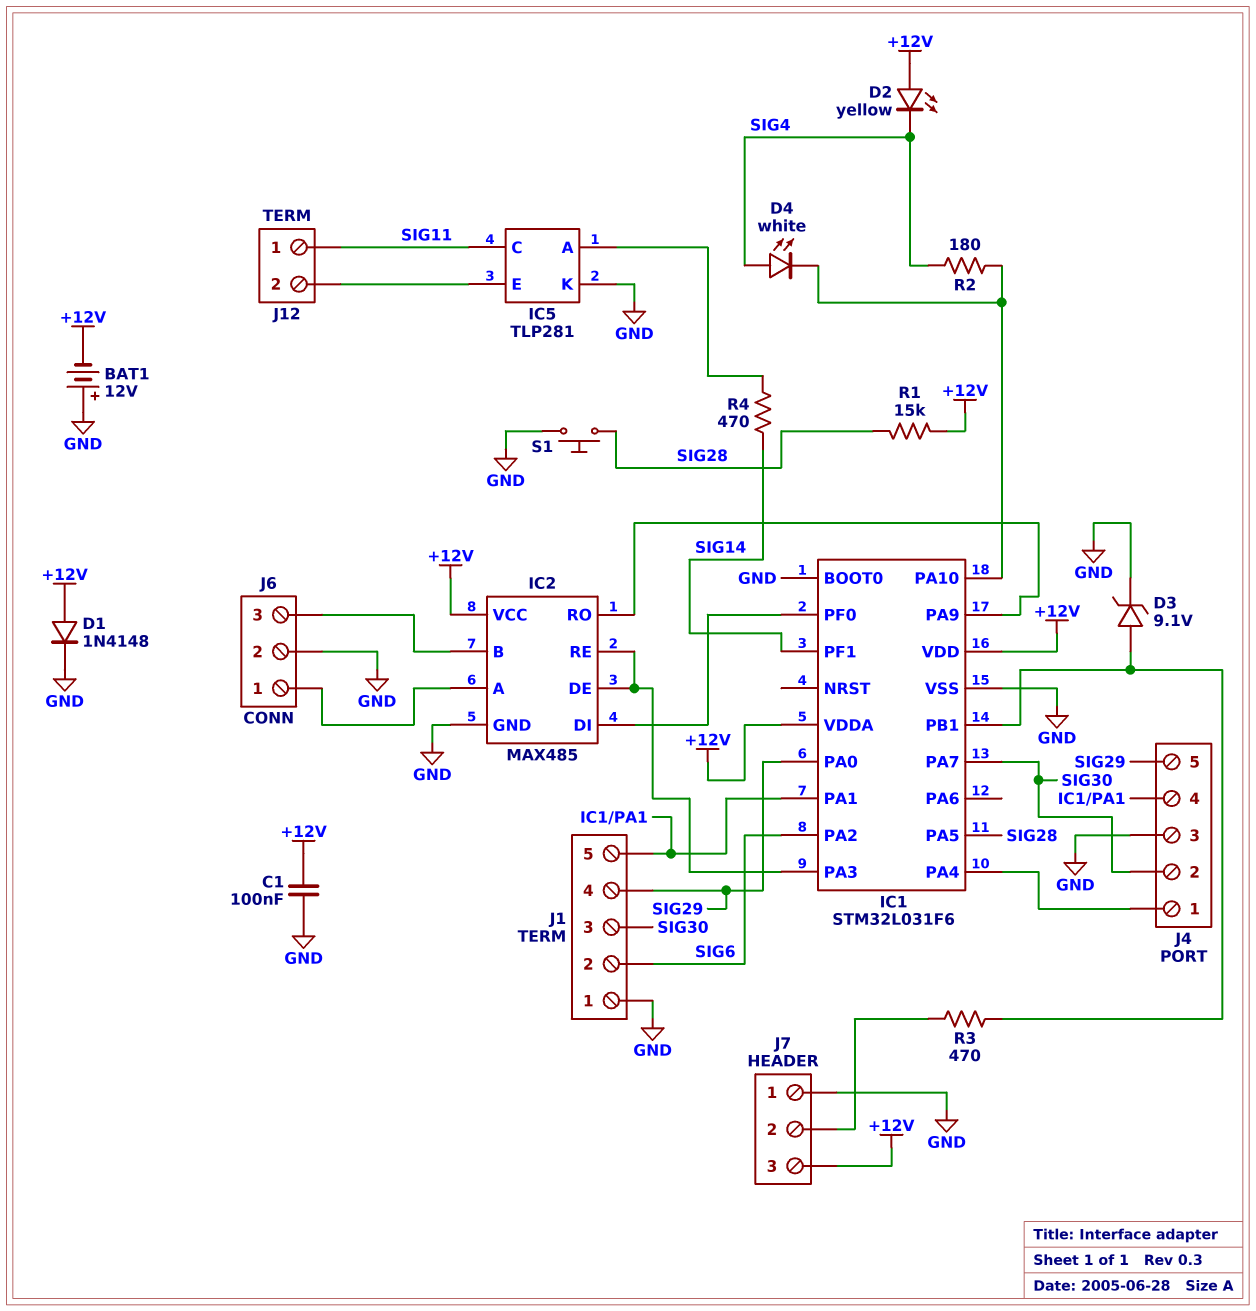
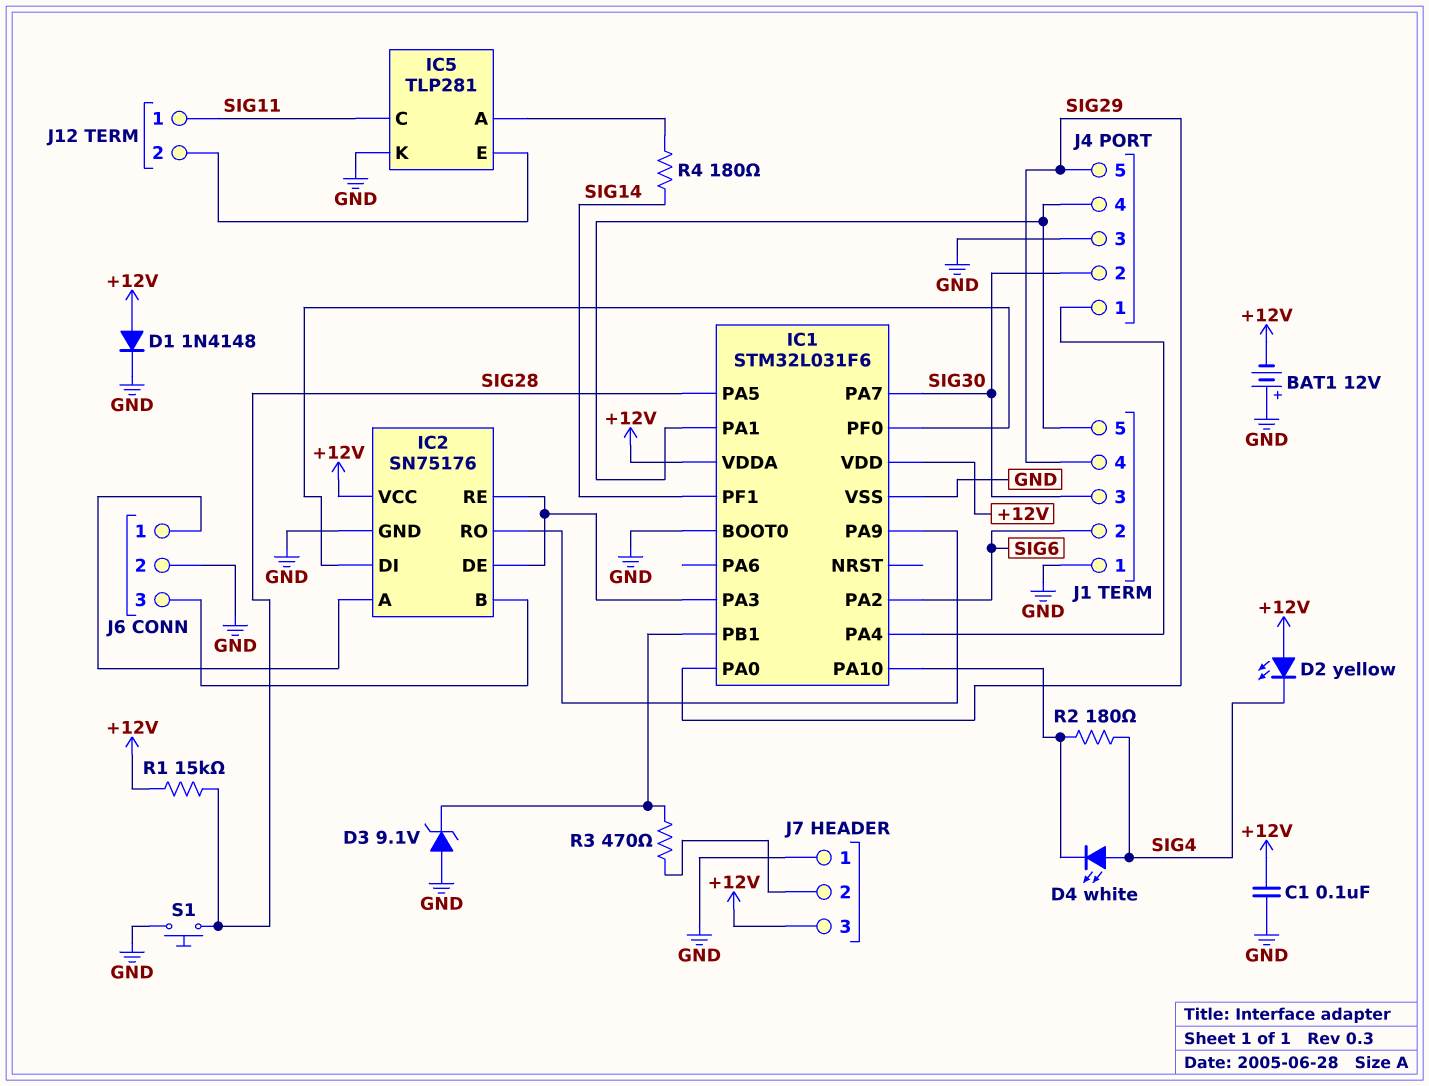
D3: zener 9.1V (A IC1/PB1, K GND) -> zener 9.1V (A GND, K IC1/PB1)
IC2: MAX485 -> SN75176
R4: 470 (IC5/A, SIG14) -> 180 (IC5/A, SIG14)

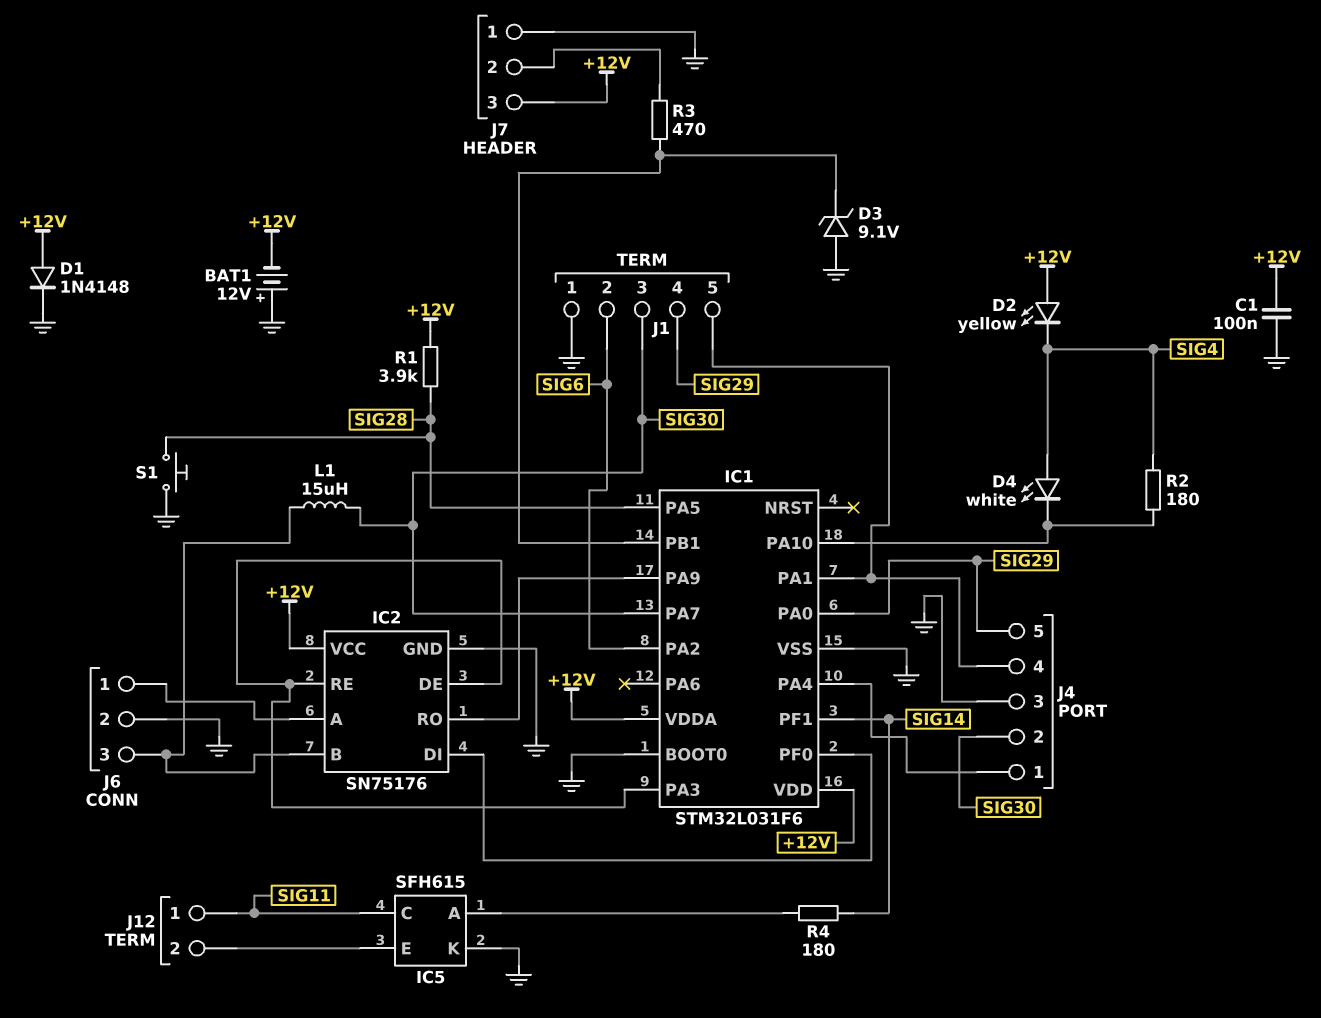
IC5: TLP281 -> SFH615
L1: none -> 15uH (IC2/B, SIG30)
R1: 15k (+12V, SIG28) -> 3.9k (+12V, SIG28)

